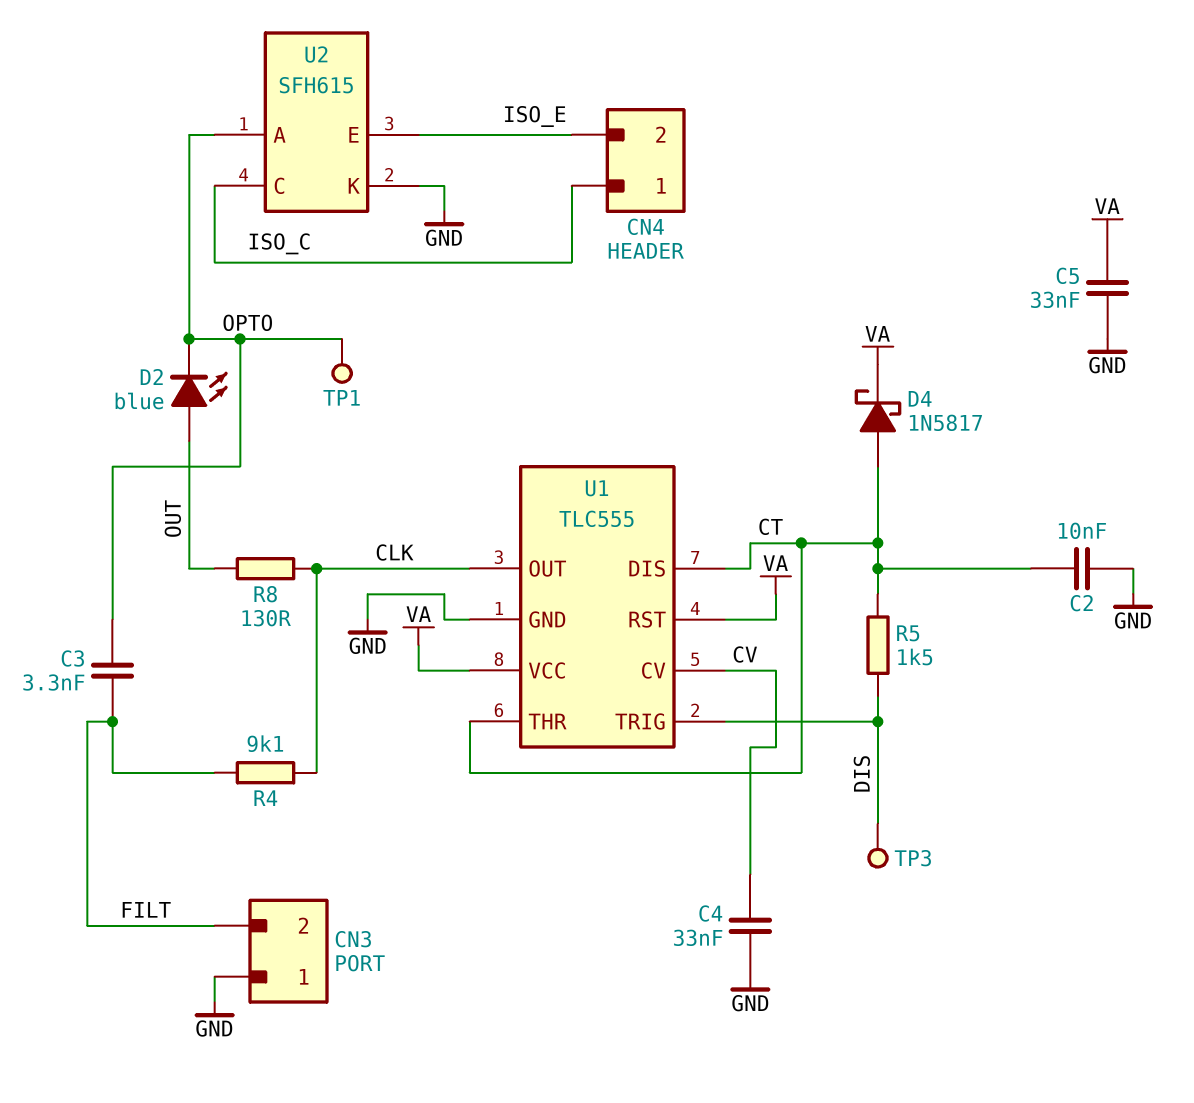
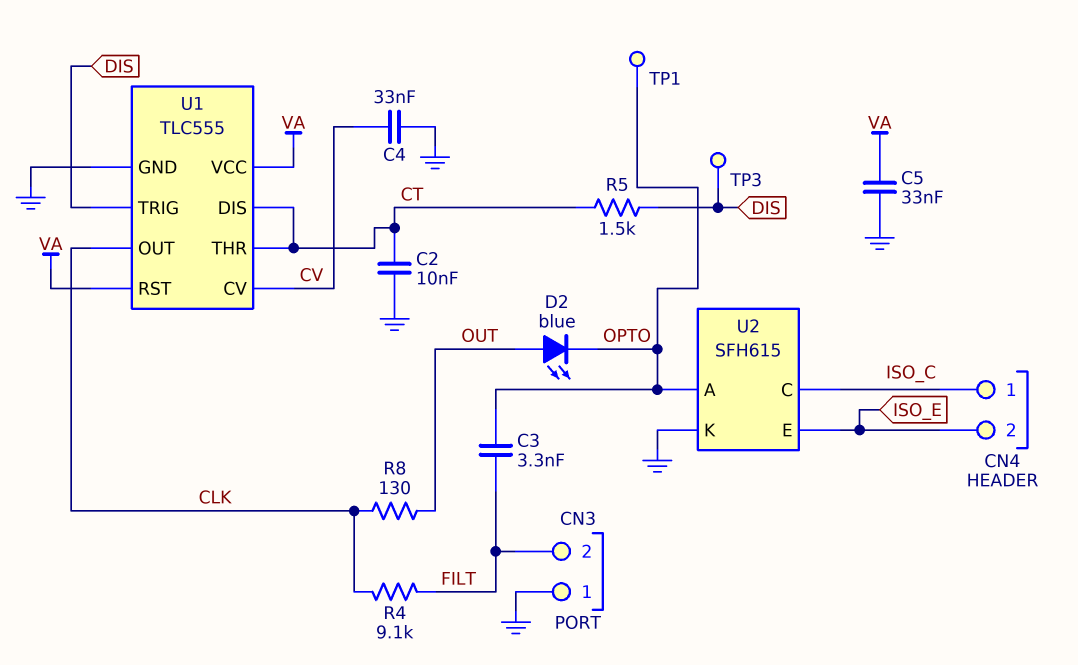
D4: schottky 1N5817 (A CT, K VA) -> none

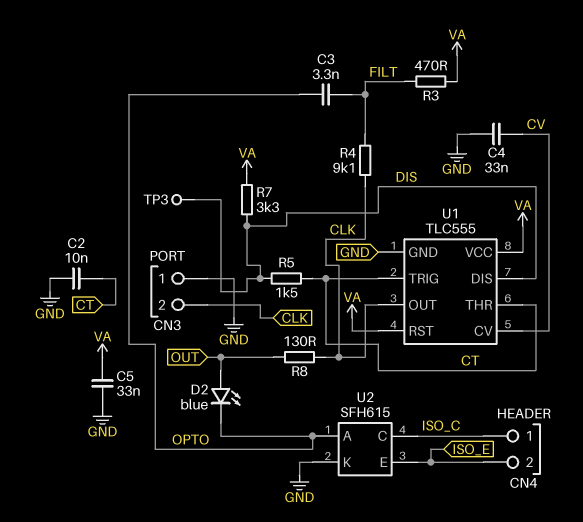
CN3 pin 2: FILT -> CLK
R3: none -> 470 (FILT, VA)
R7: none -> 3.3k (DIS, VA)
TP1: test point (OPTO) -> none
U1 pin DIS: CT -> DIS
U1 pin TRIG: DIS -> CT

